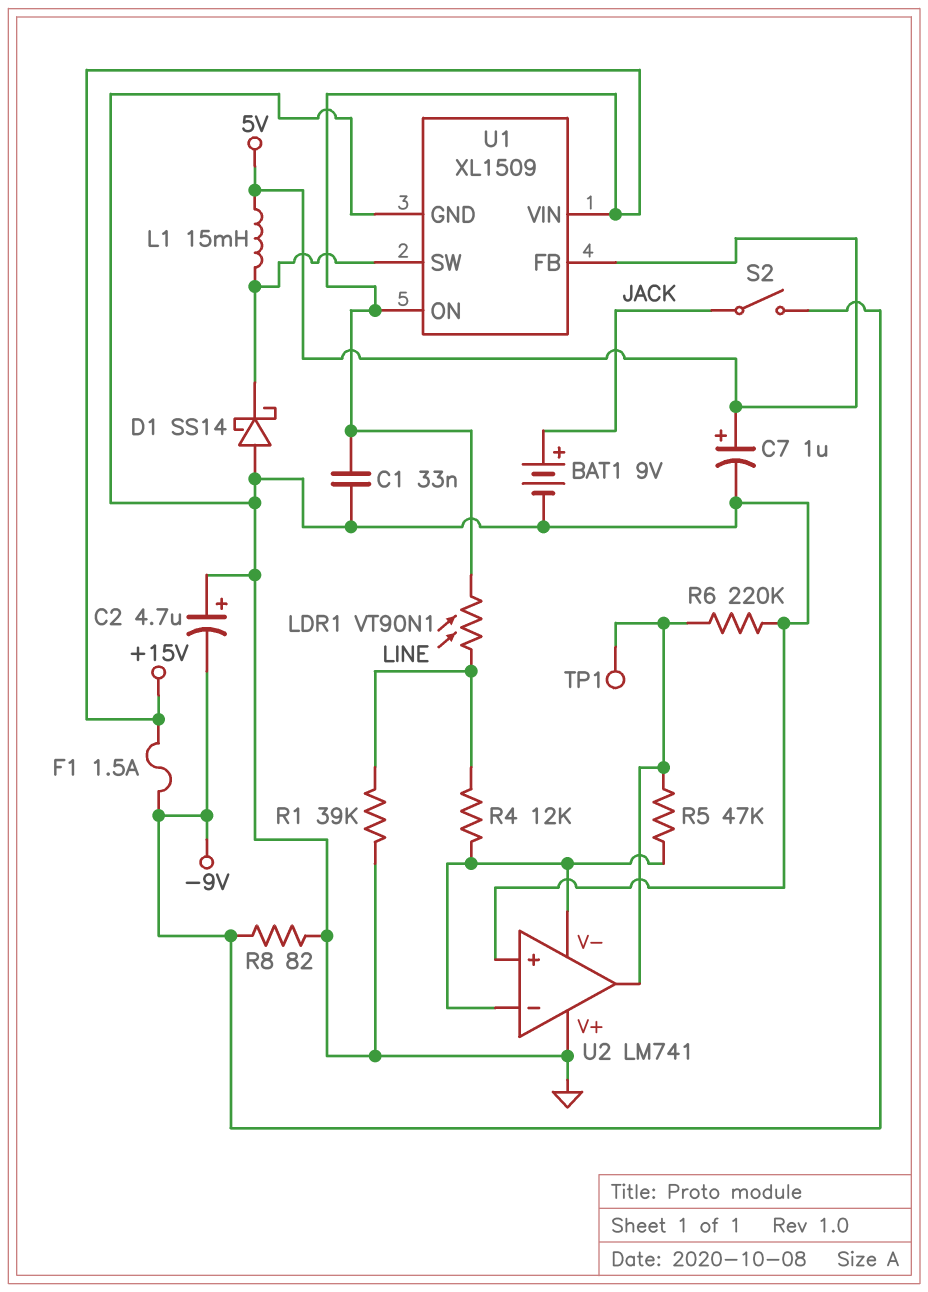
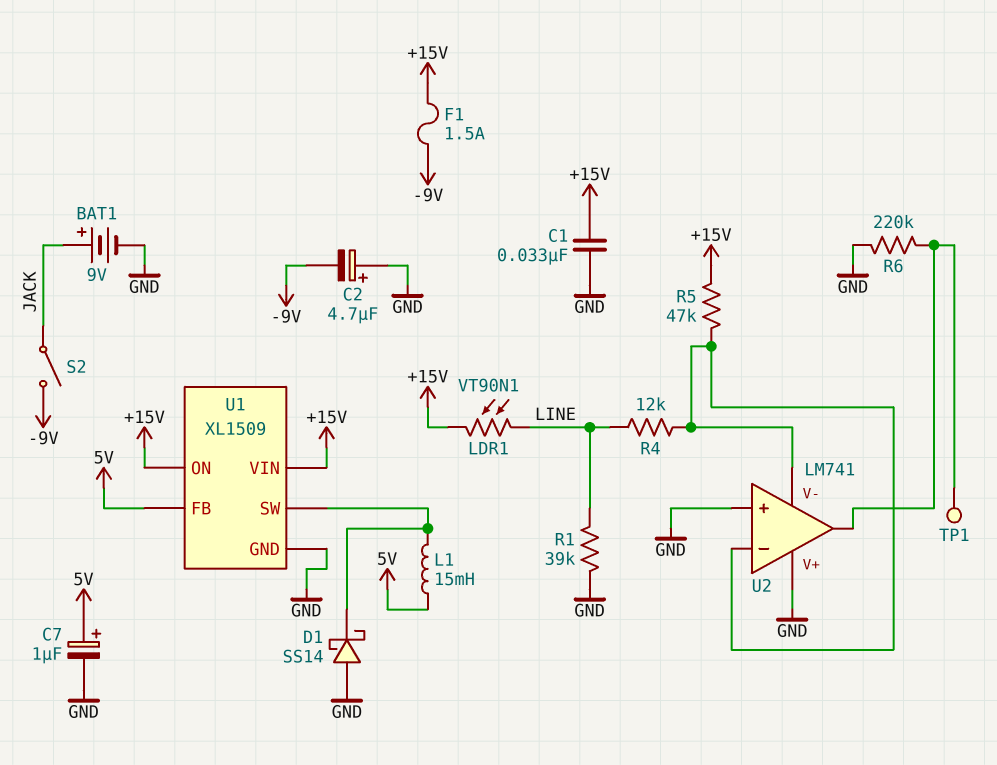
R5: 47k (U2/V-, U2/out) -> 47k (+15V, U2/V-)
R8: 82 (-9V, GND) -> none

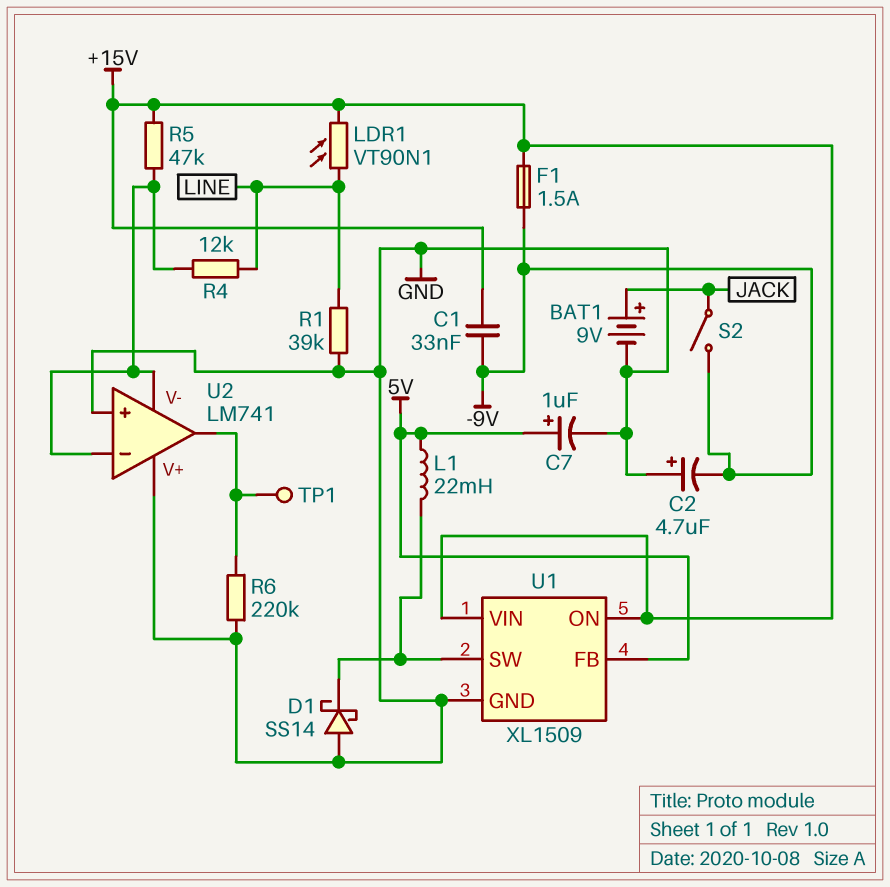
C1: 33nF (+15V, GND) -> 33nF (+15V, -9V)
L1: 15mH (5V, U1/SW) -> 22mH (5V, U1/SW)

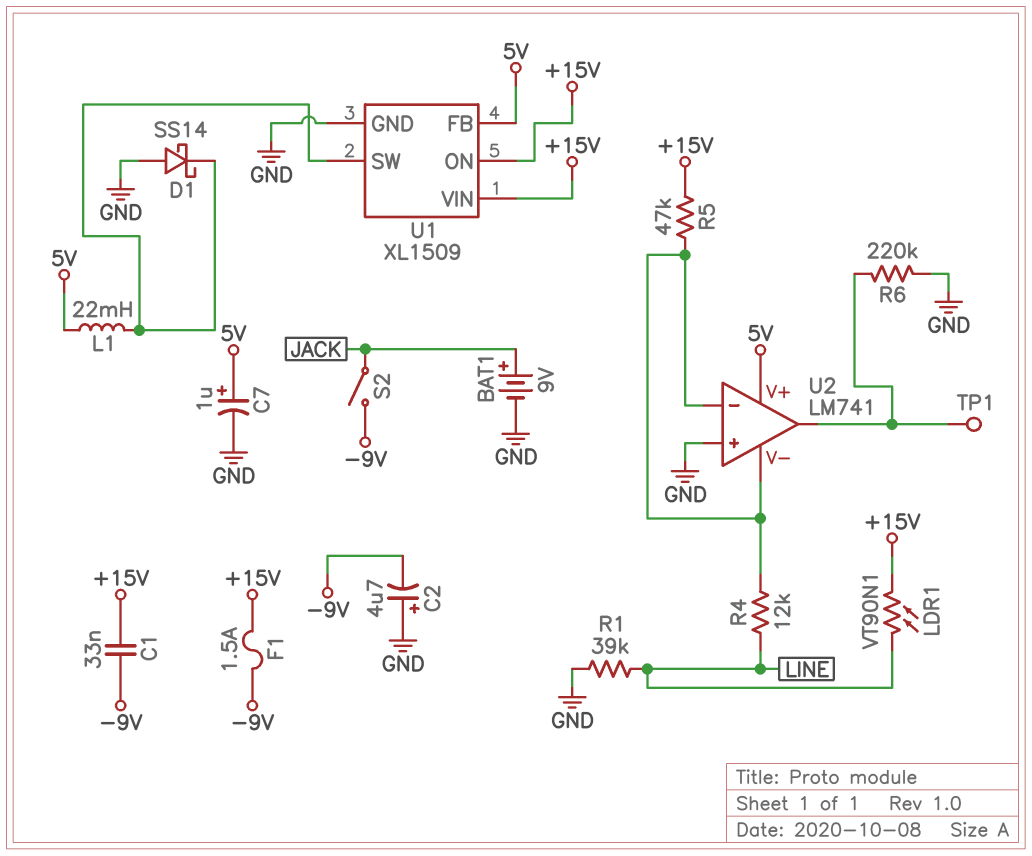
U2 pin V+: GND -> 5V

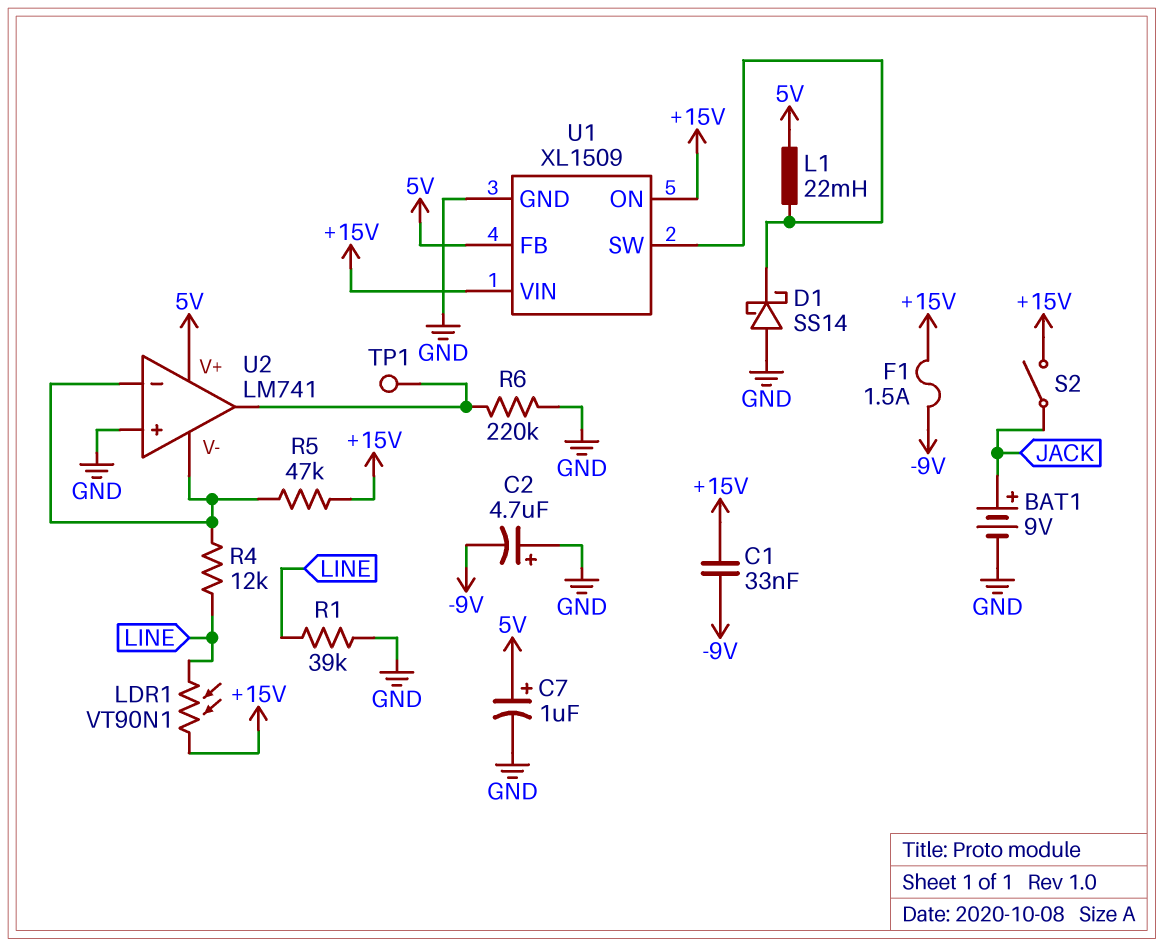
S2: switch (-9V, JACK) -> switch (+15V, JACK)

